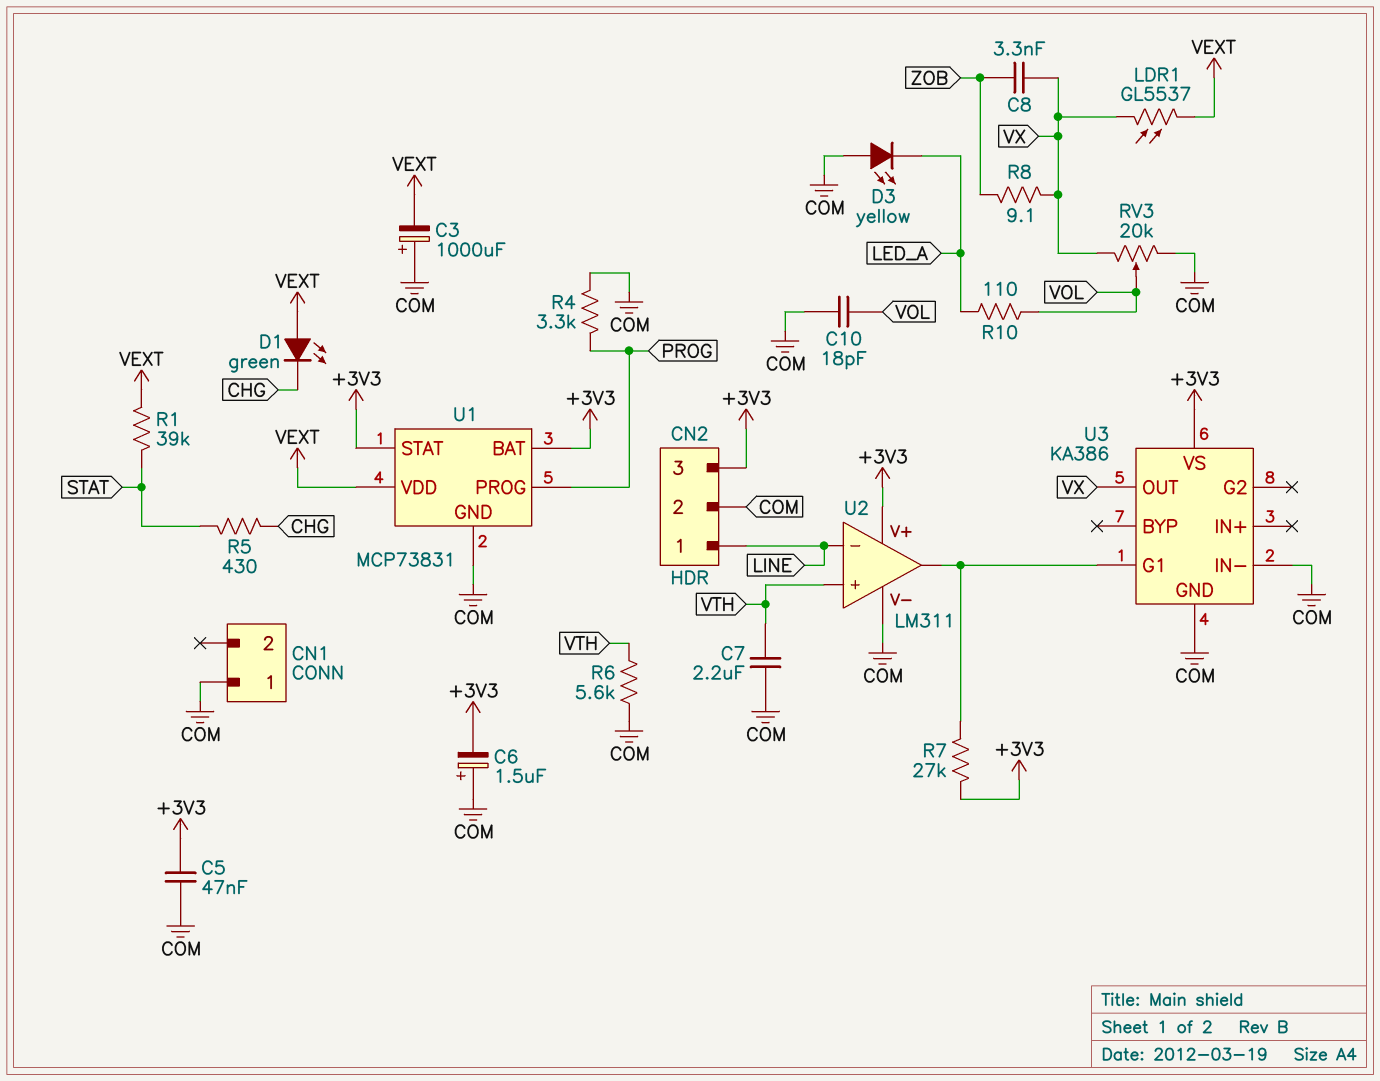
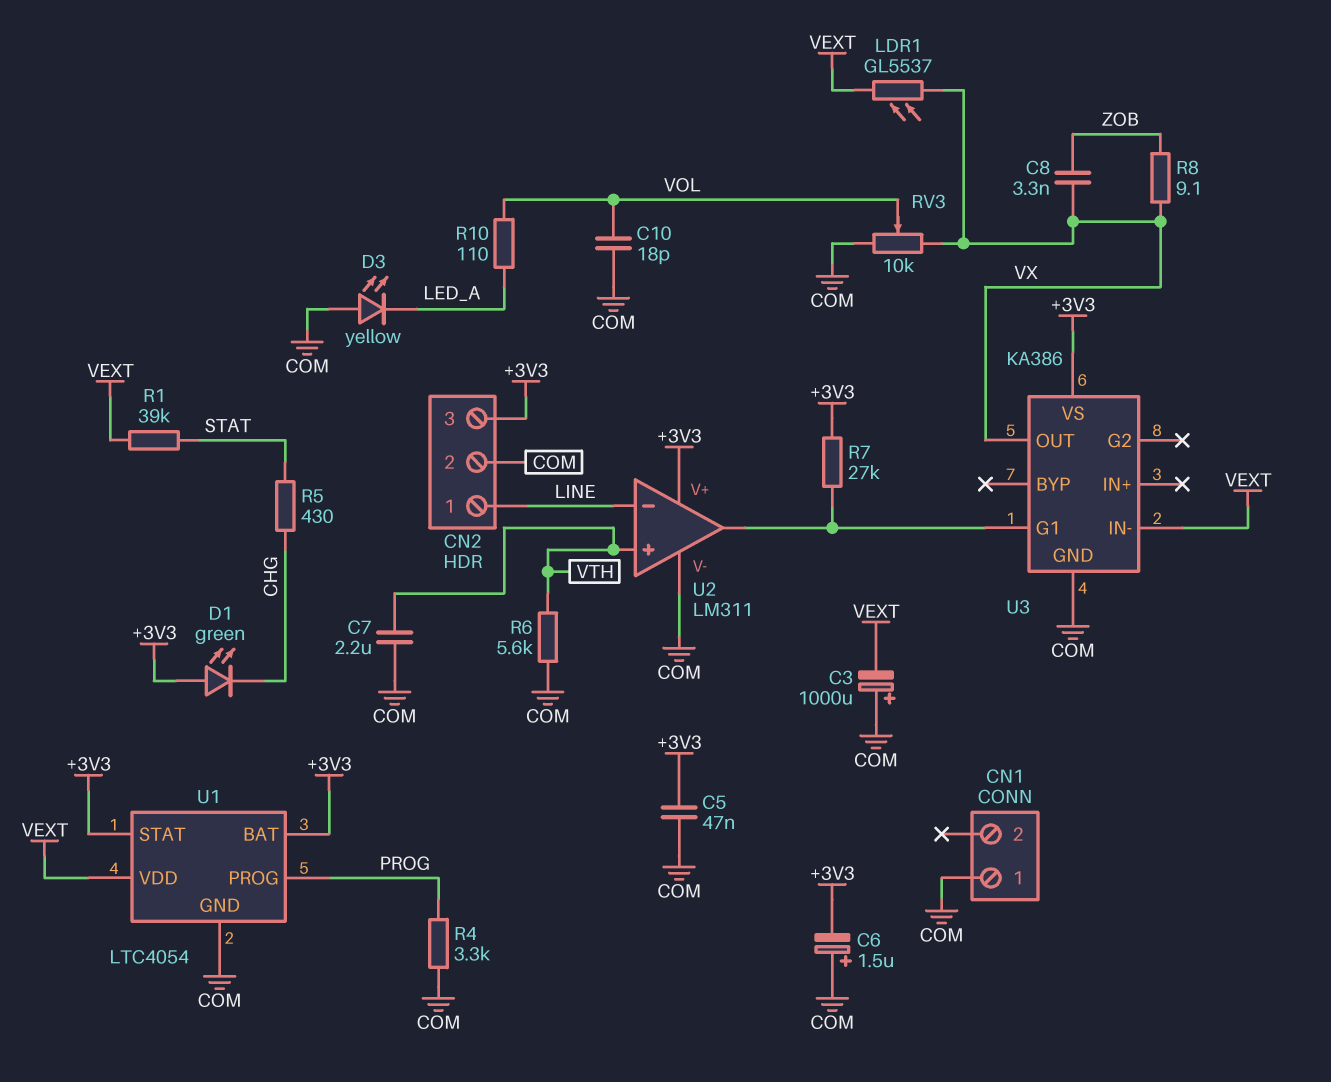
D1: LED green (A VEXT, K CHG) -> LED green (A +3V3, K CHG)
RV3: 20k (COM, VX, wiper VOL) -> 10k (COM, VX, wiper VOL)
U1: MCP73831 -> LTC4054
U3 pin IN-: COM -> VEXT

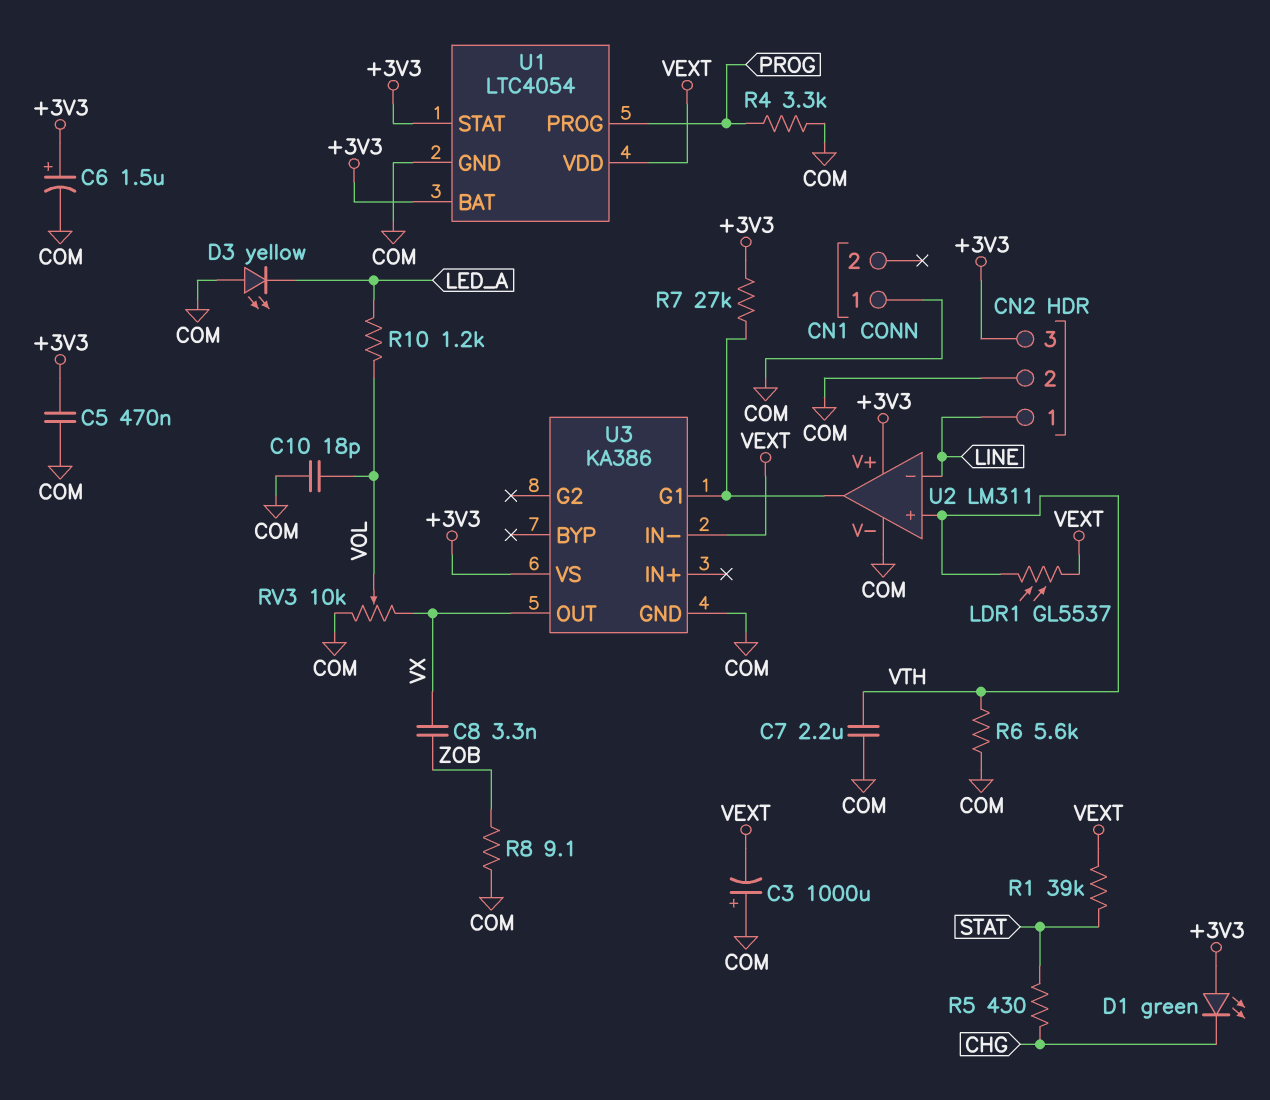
C5: 47nF (+3V3, COM) -> 470nF (+3V3, COM)
C6: 1.5uF (plus COM, minus +3V3) -> 1.5uF (plus +3V3, minus COM)
LDR1: GL5537 (VEXT, VX) -> GL5537 (VEXT, VTH)
R8: 9.1 (VX, ZOB) -> 9.1 (COM, ZOB)
R10: 110 (LED_A, VOL) -> 1.2k (LED_A, VOL)

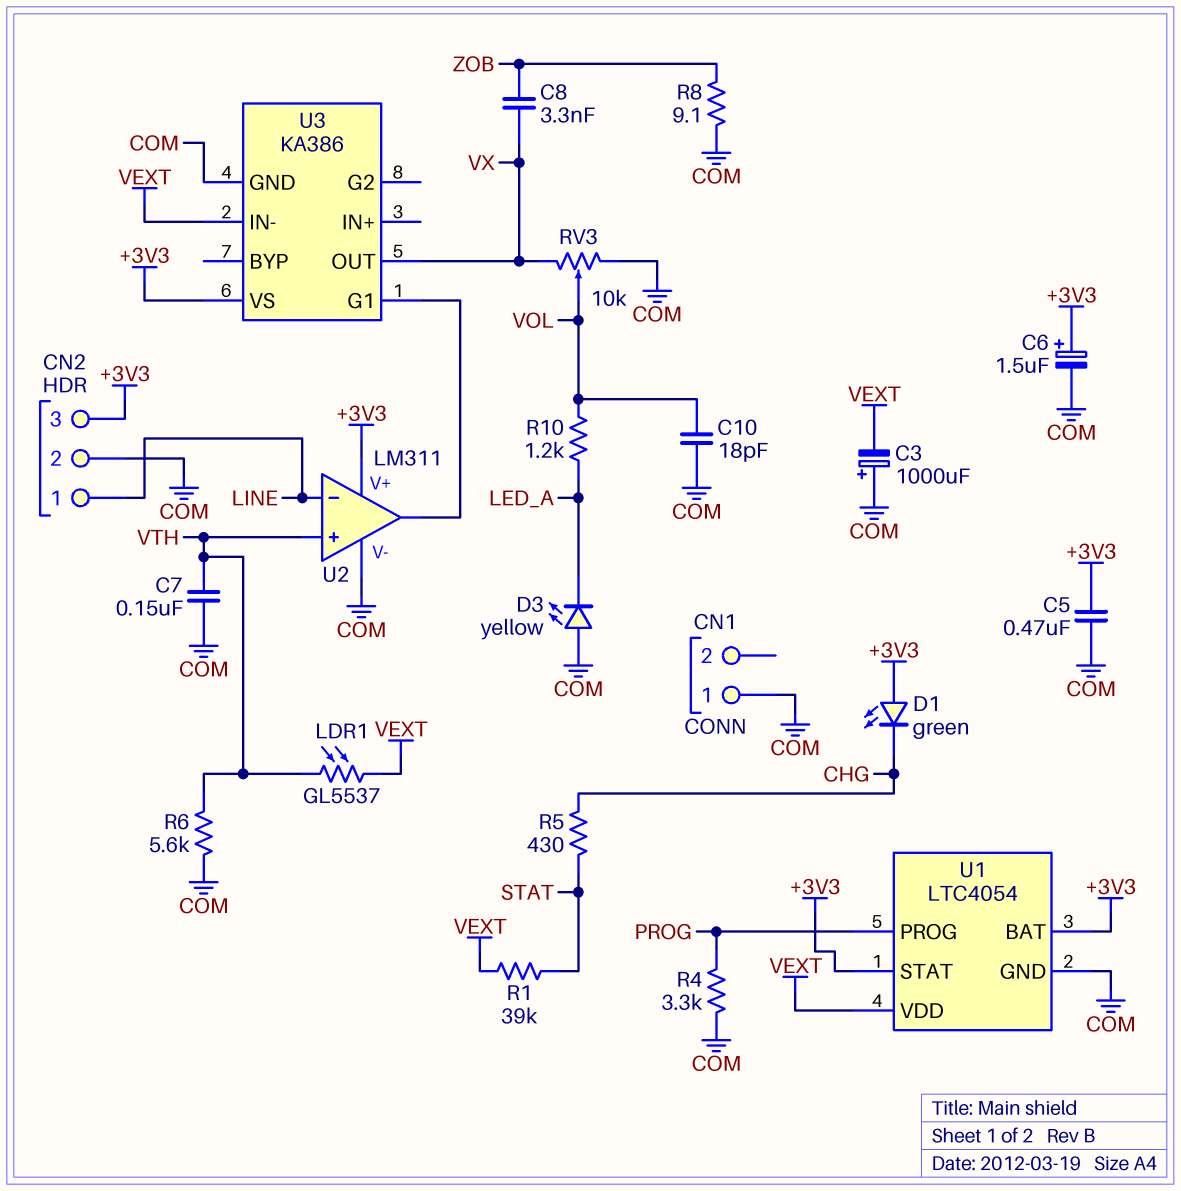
C7: 2.2uF (COM, VTH) -> 150nF (COM, VTH)
R7: 27k (+3V3, U2/out) -> none

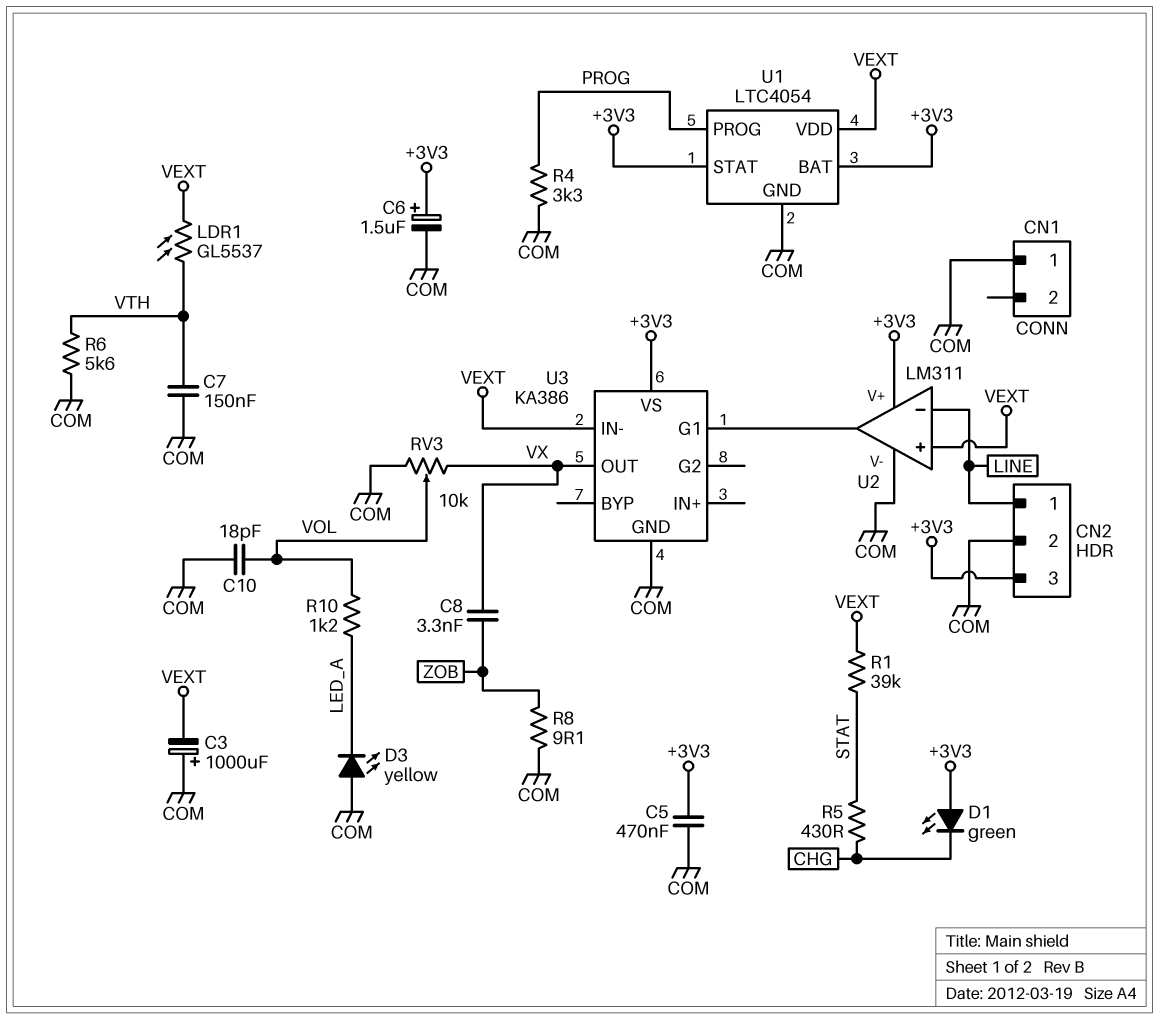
U2 pin in+: VTH -> VEXT

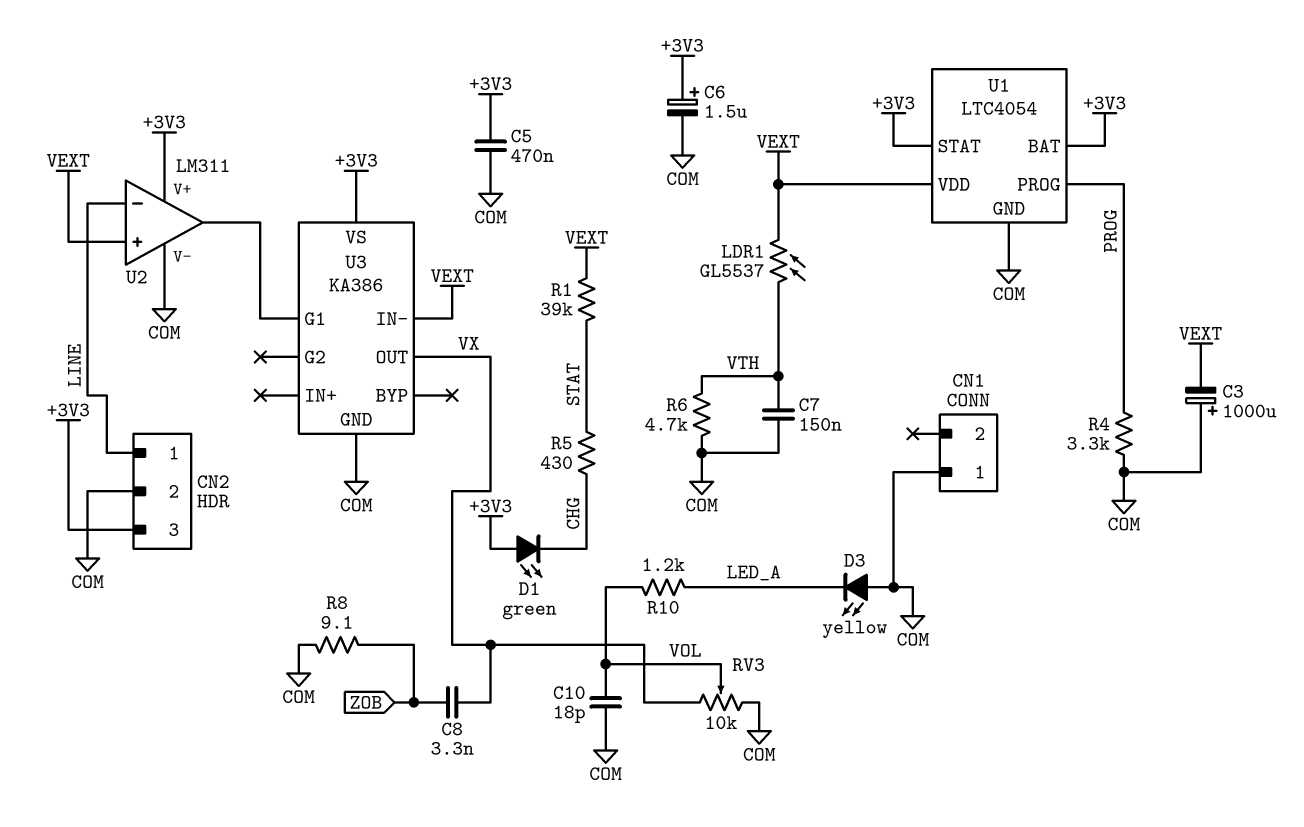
R6: 5.6k (COM, VTH) -> 4.7k (COM, VTH)

